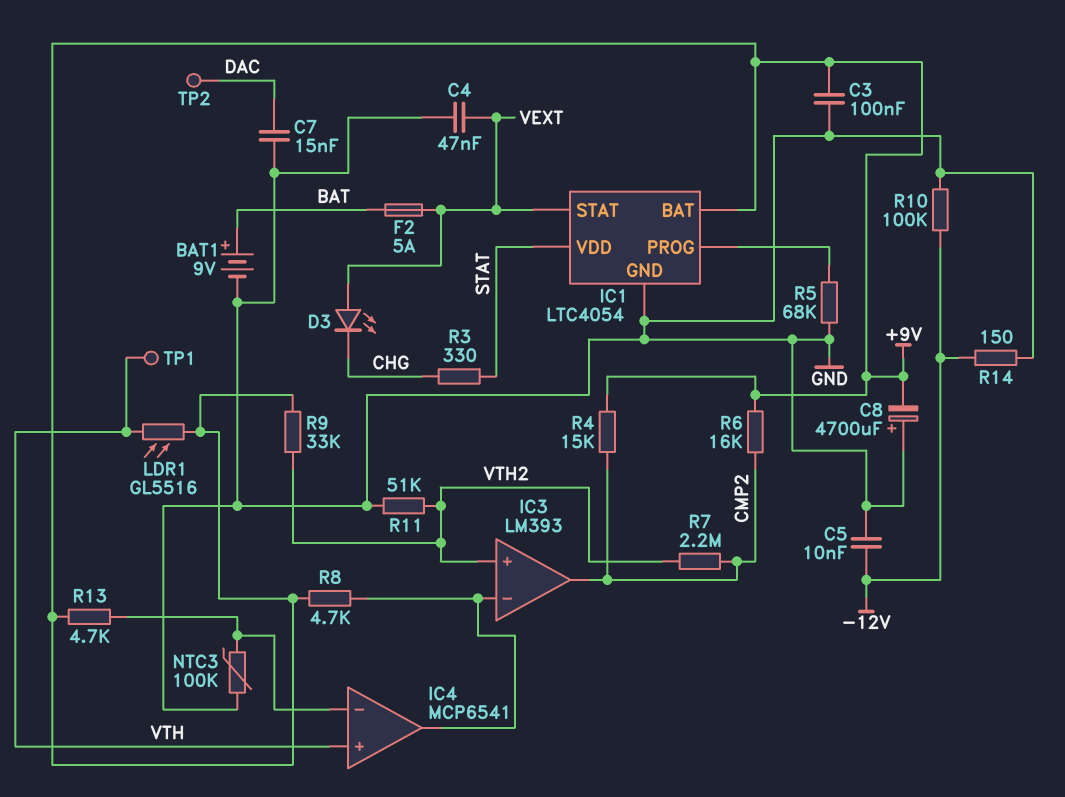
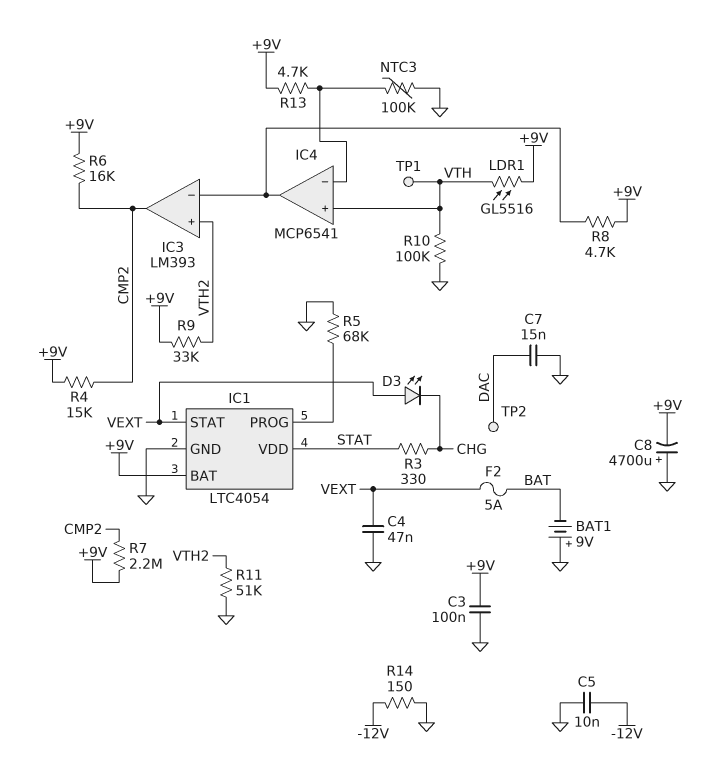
BAT1: 9V (plus BAT, minus GND) -> 9V (plus GND, minus BAT)
R7: 2.2M (CMP2, VTH2) -> 2.2M (+9V, CMP2)
R10: 100k (-12V, GND) -> 100k (GND, VTH)

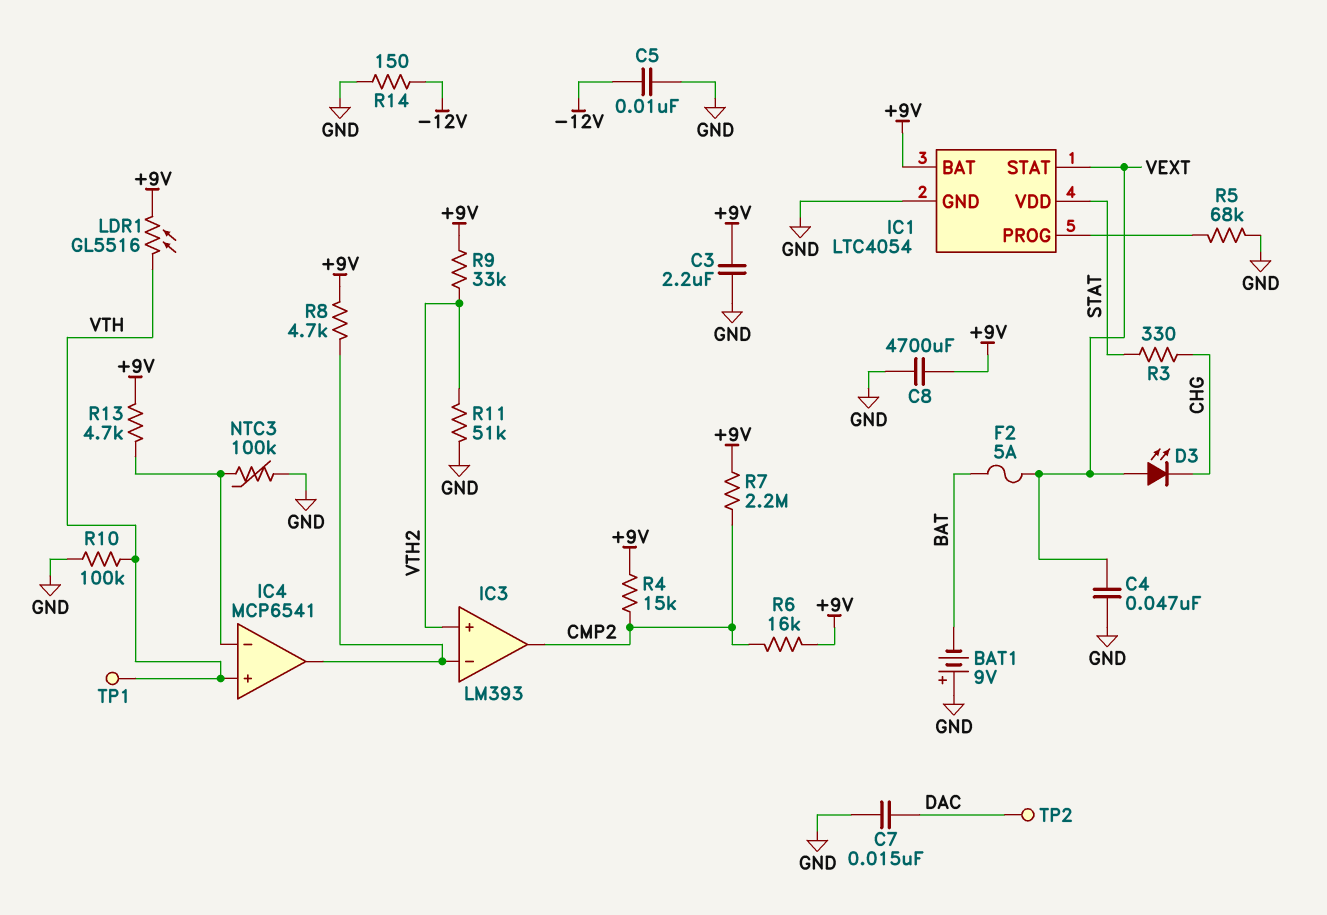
C3: 100nF (+9V, GND) -> 2.2uF (+9V, GND)
C8: 4700uF (plus GND, minus +9V) -> 4700uF (+9V, GND)

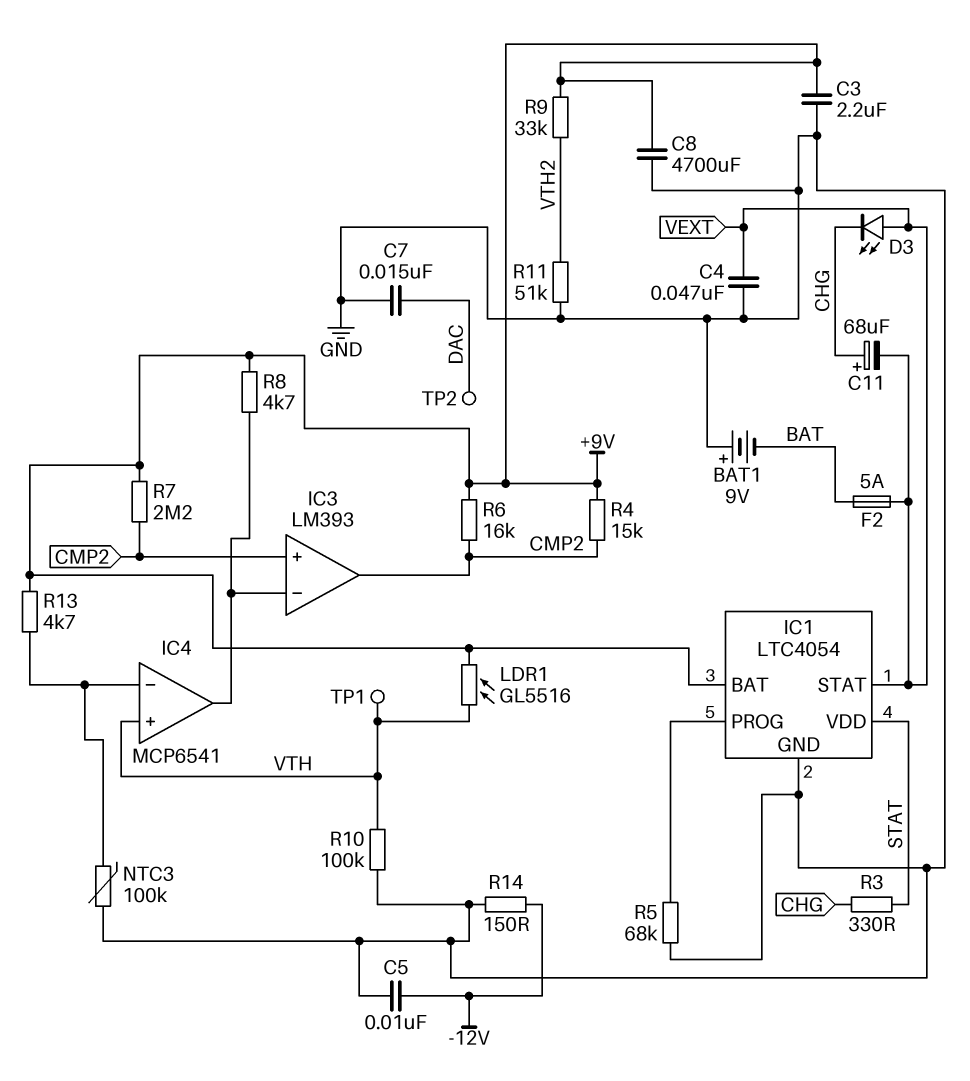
C11: none -> 68uF (plus CHG, minus VEXT)
IC3 pin in+: VTH2 -> CMP2

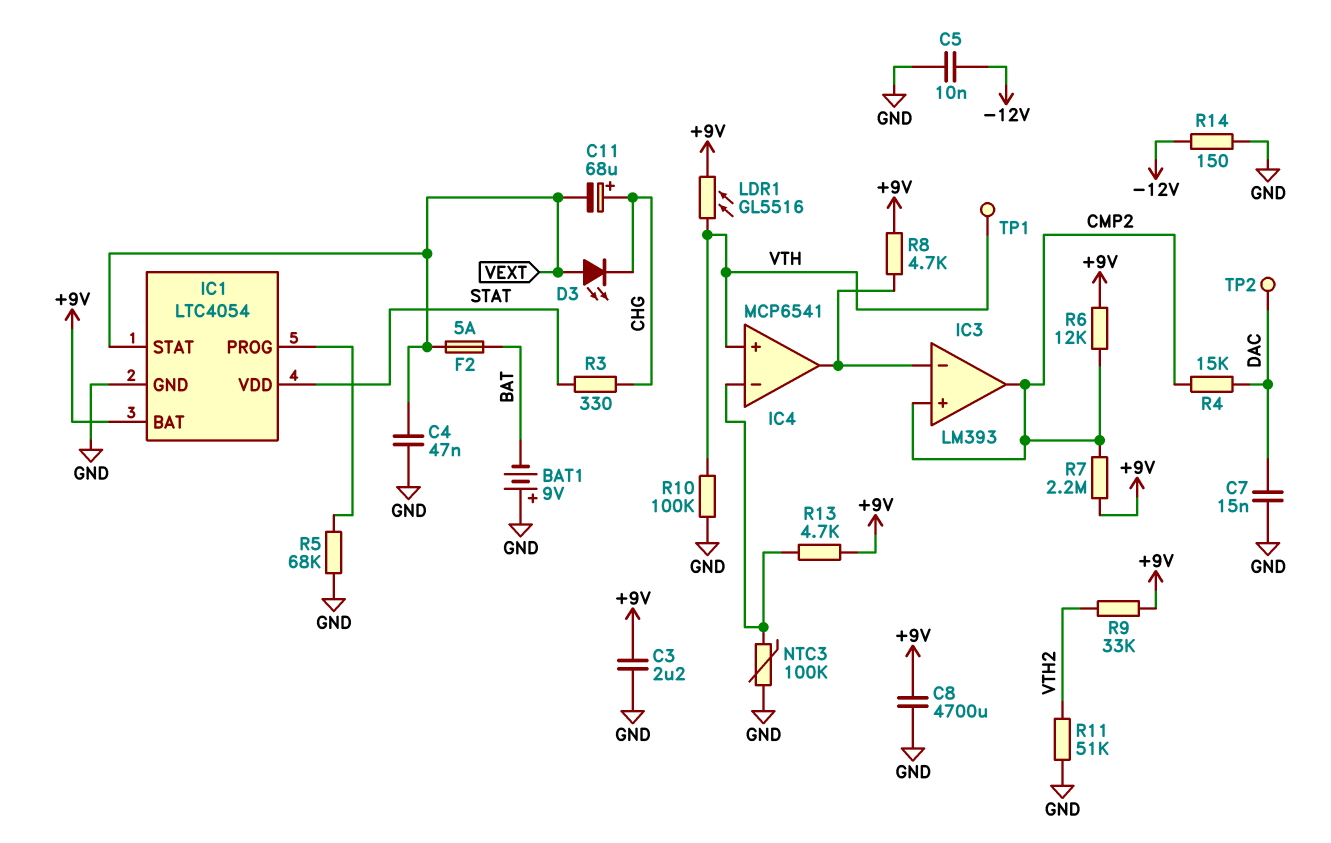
R4: 15k (+9V, CMP2) -> 15k (CMP2, DAC)
R6: 16k (+9V, CMP2) -> 12k (+9V, CMP2)

